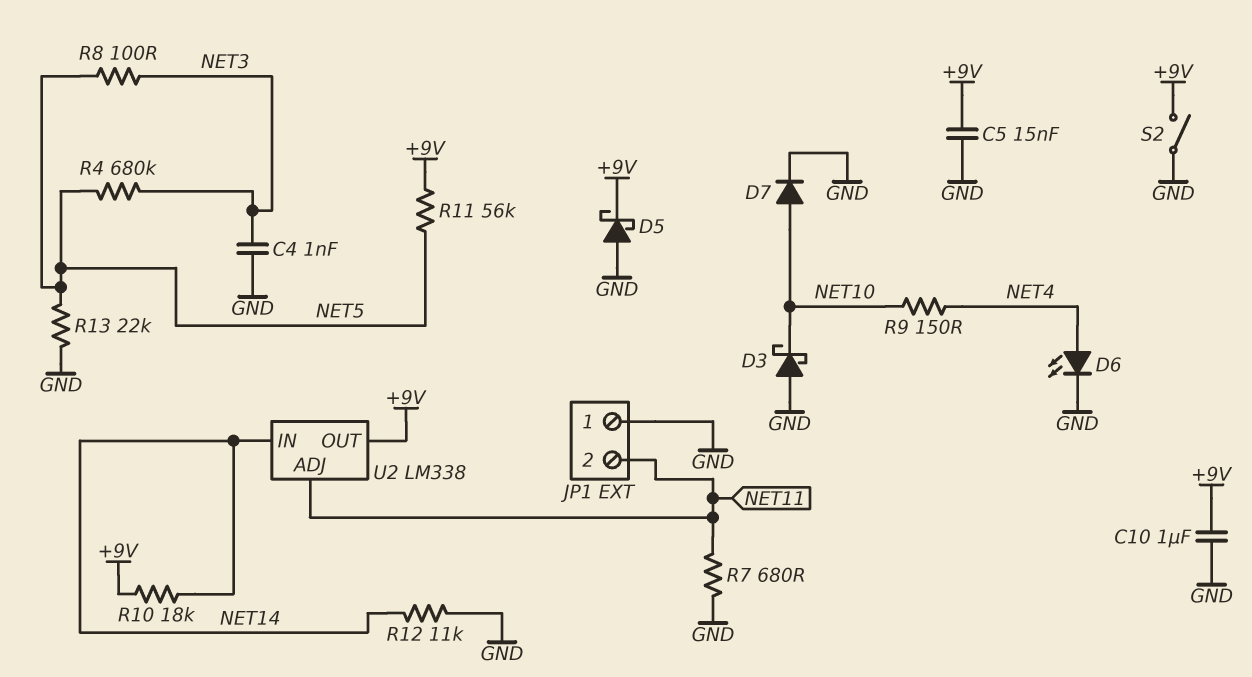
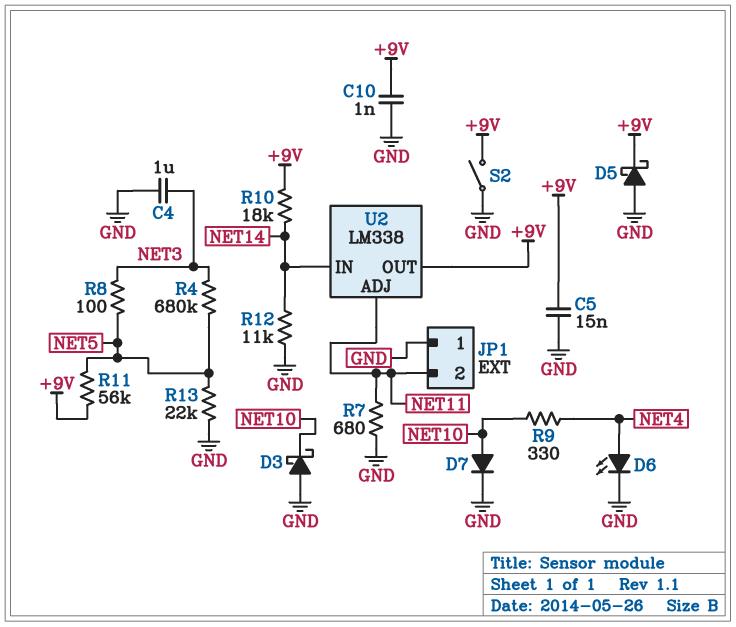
C4: 1nF (GND, NET3) -> 1uF (GND, NET3)
C10: 1uF (+9V, GND) -> 1nF (+9V, GND)
R9: 150 (NET4, NET10) -> 330 (NET4, NET10)

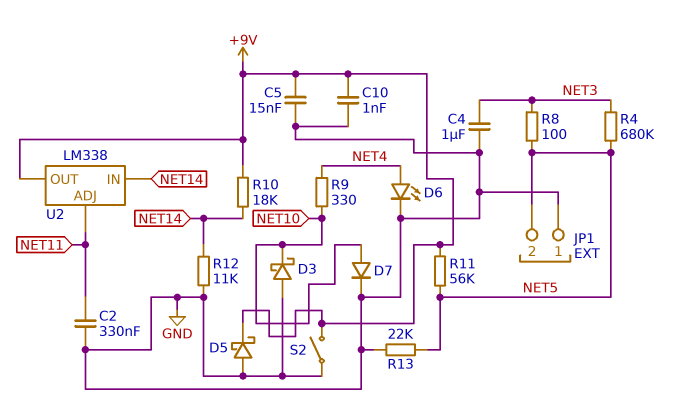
C2: none -> 330nF (GND, NET11)
JP1 pin 2: NET11 -> NET5
R7: 680 (GND, NET11) -> none

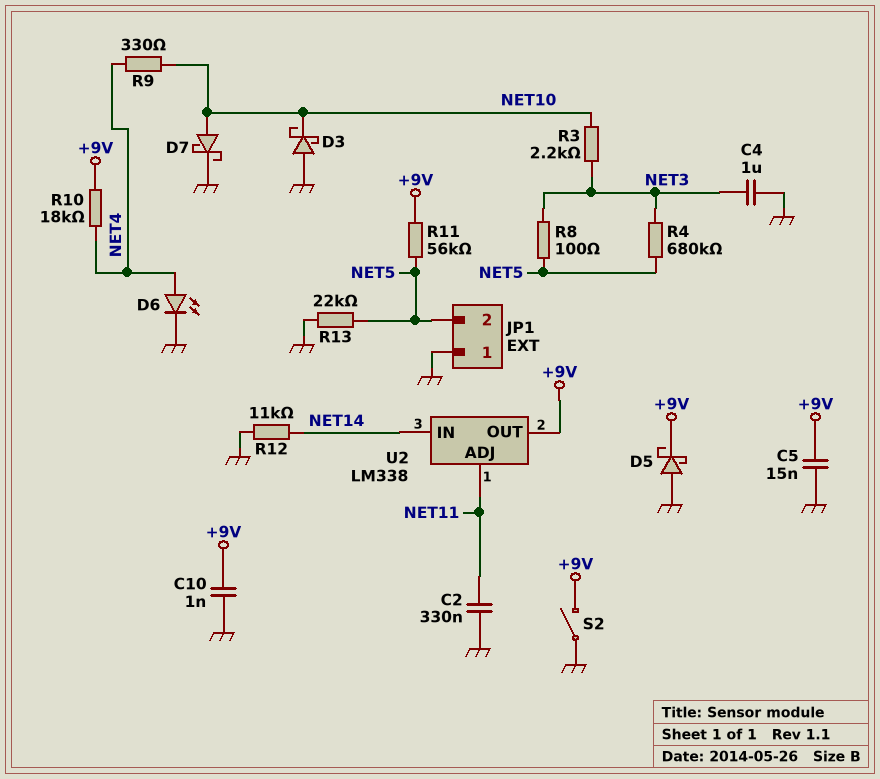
D7: diode (A NET10, K GND) -> schottky (A NET10, K GND)
R3: none -> 2.2k (NET3, NET10)
R10: 18k (+9V, NET14) -> 18k (+9V, NET4)

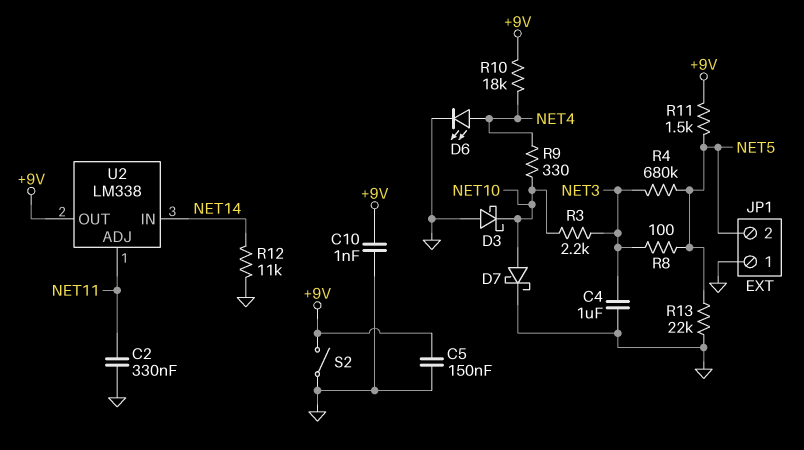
C5: 15nF (+9V, GND) -> 150nF (+9V, GND)
D5: schottky (A GND, K +9V) -> none
R11: 56k (+9V, NET5) -> 1.5k (+9V, NET5)

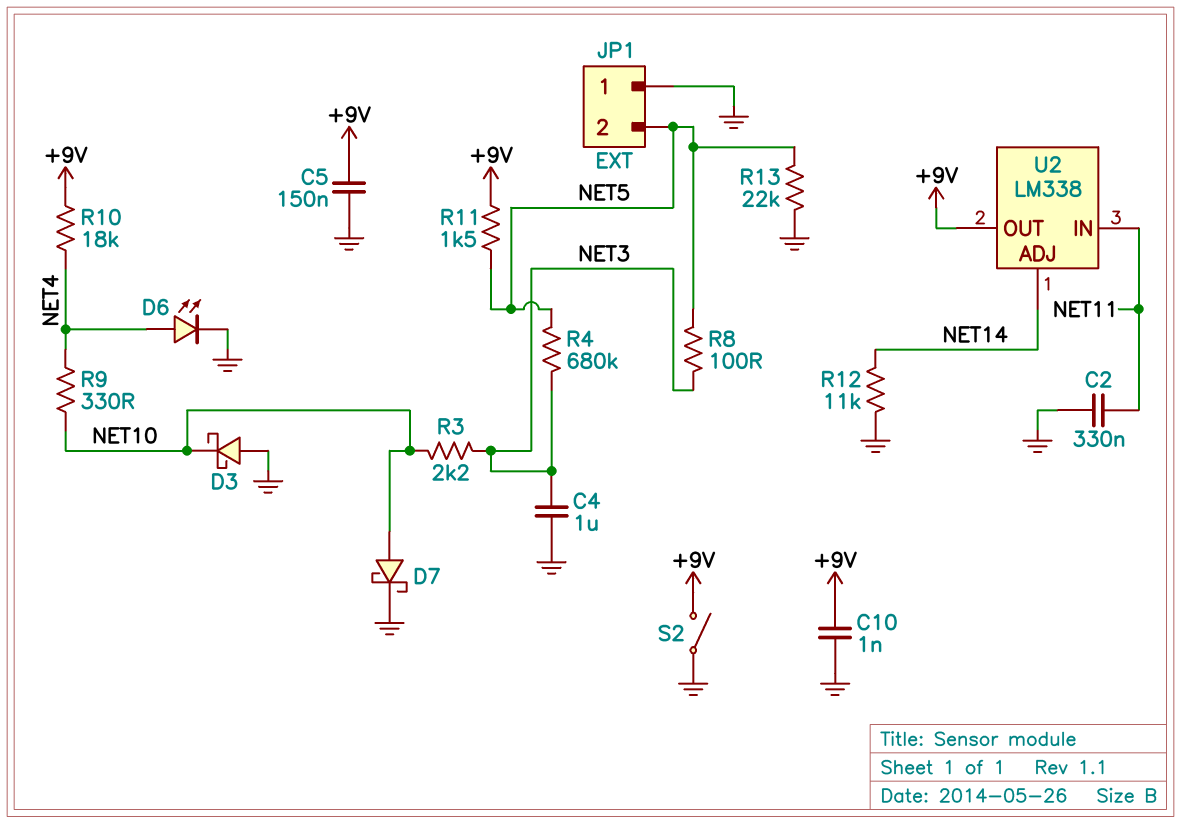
U2 pin ADJ: NET11 -> NET14
U2 pin IN: NET14 -> NET11

